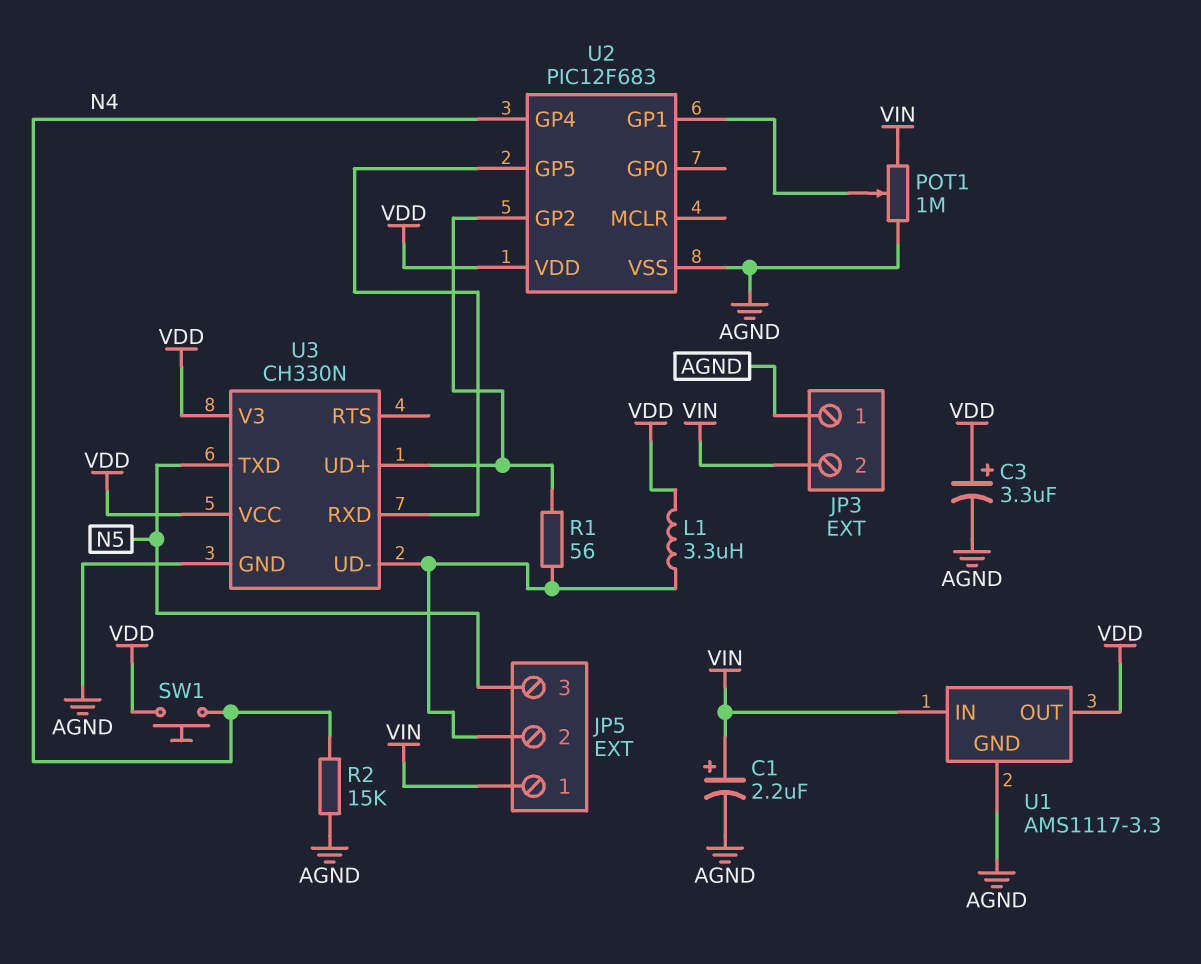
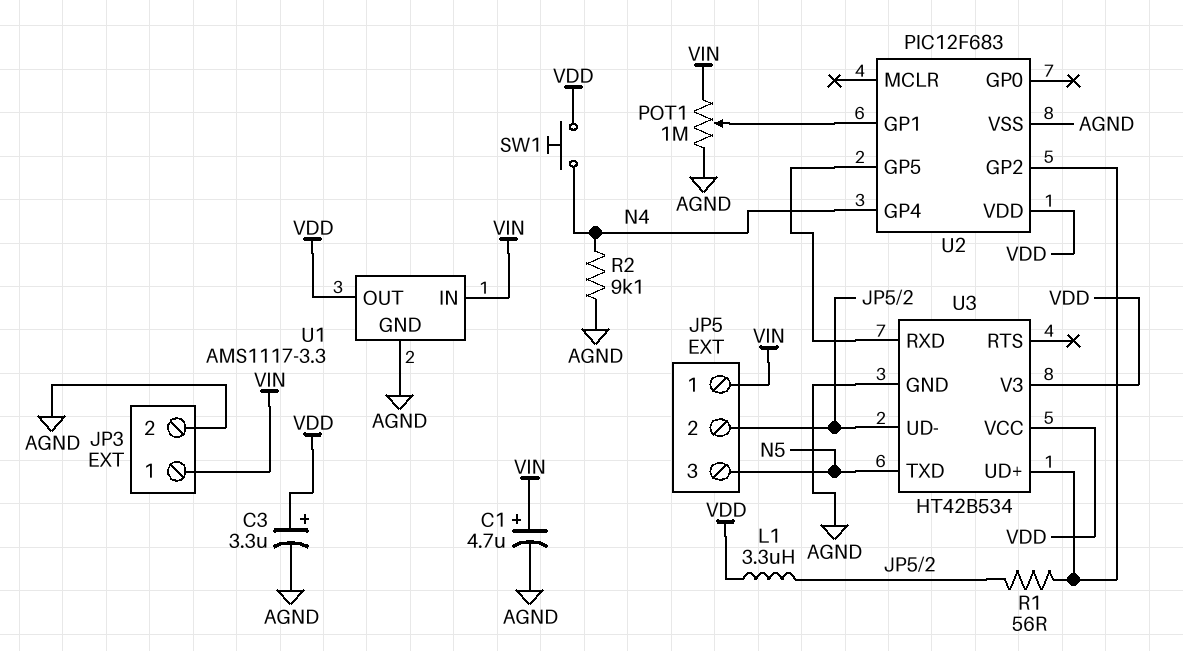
C1: 2.2uF (plus VIN, minus AGND) -> 4.7uF (plus VIN, minus AGND)
JP3 pin 1: AGND -> VIN
JP3 pin 2: VIN -> AGND
R2: 15k (AGND, N4) -> 9.1k (AGND, N4)
U3: CH330N -> HT42B534

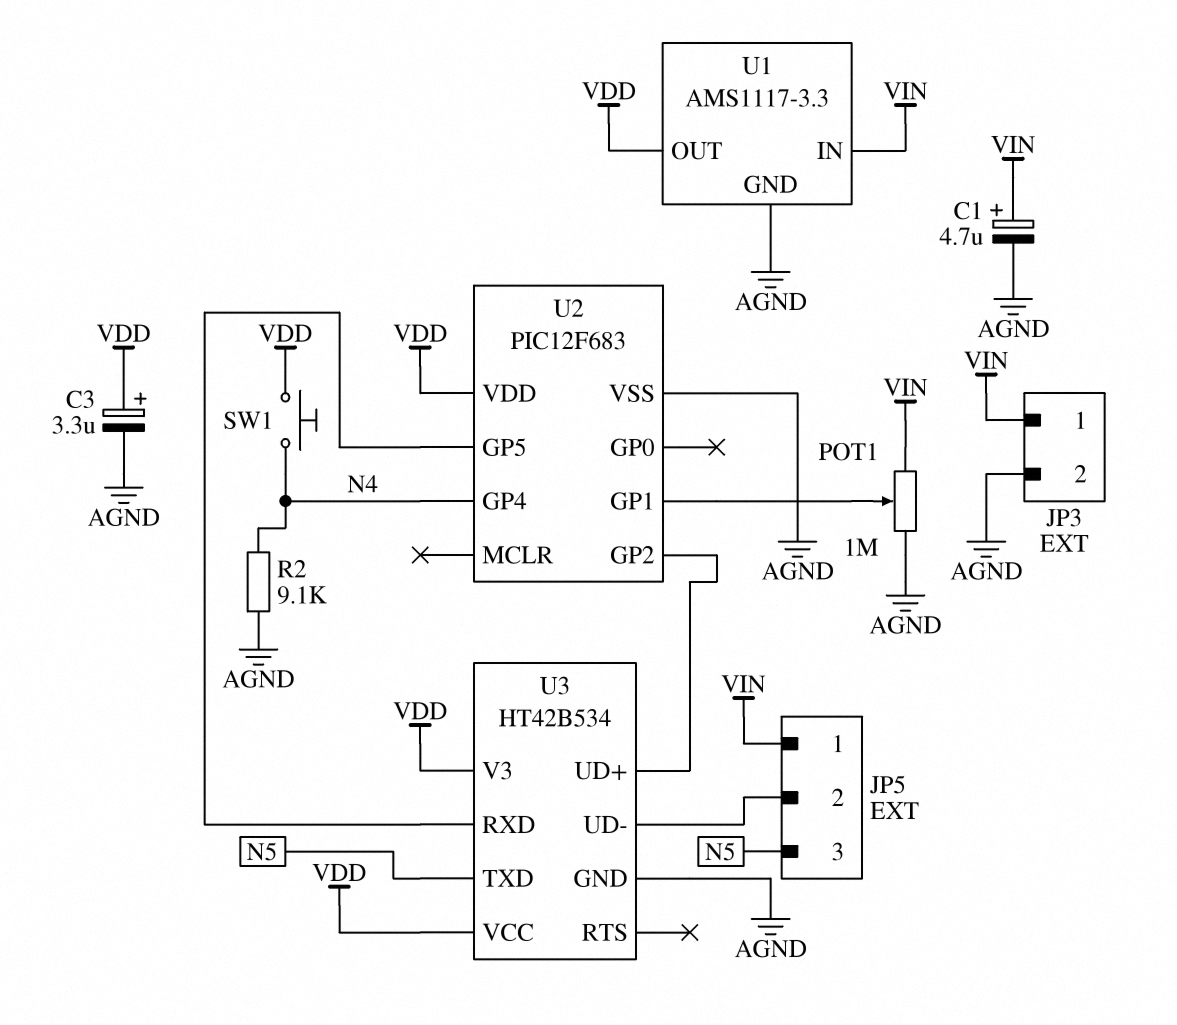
L1: 3.3uH (JP5/2, VDD) -> none
R1: 56 (JP5/2, U2/GP2) -> none

